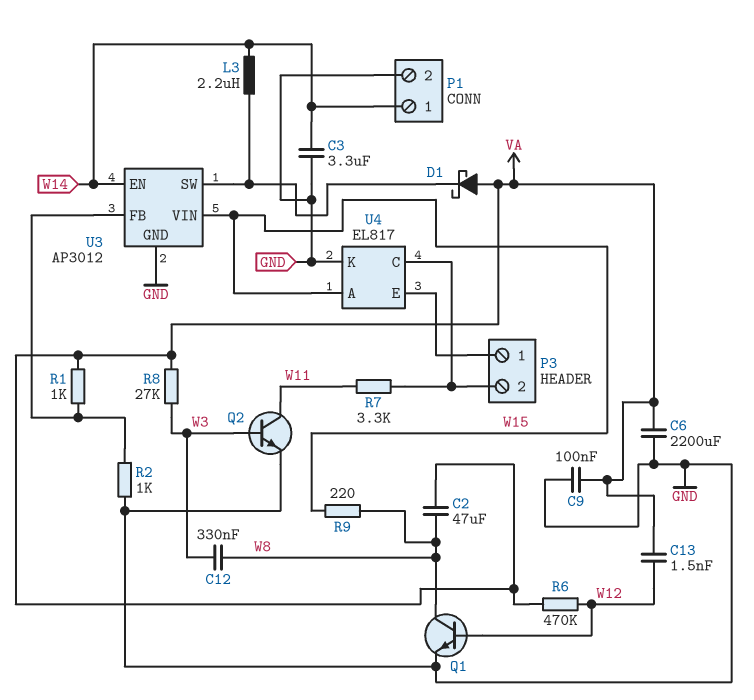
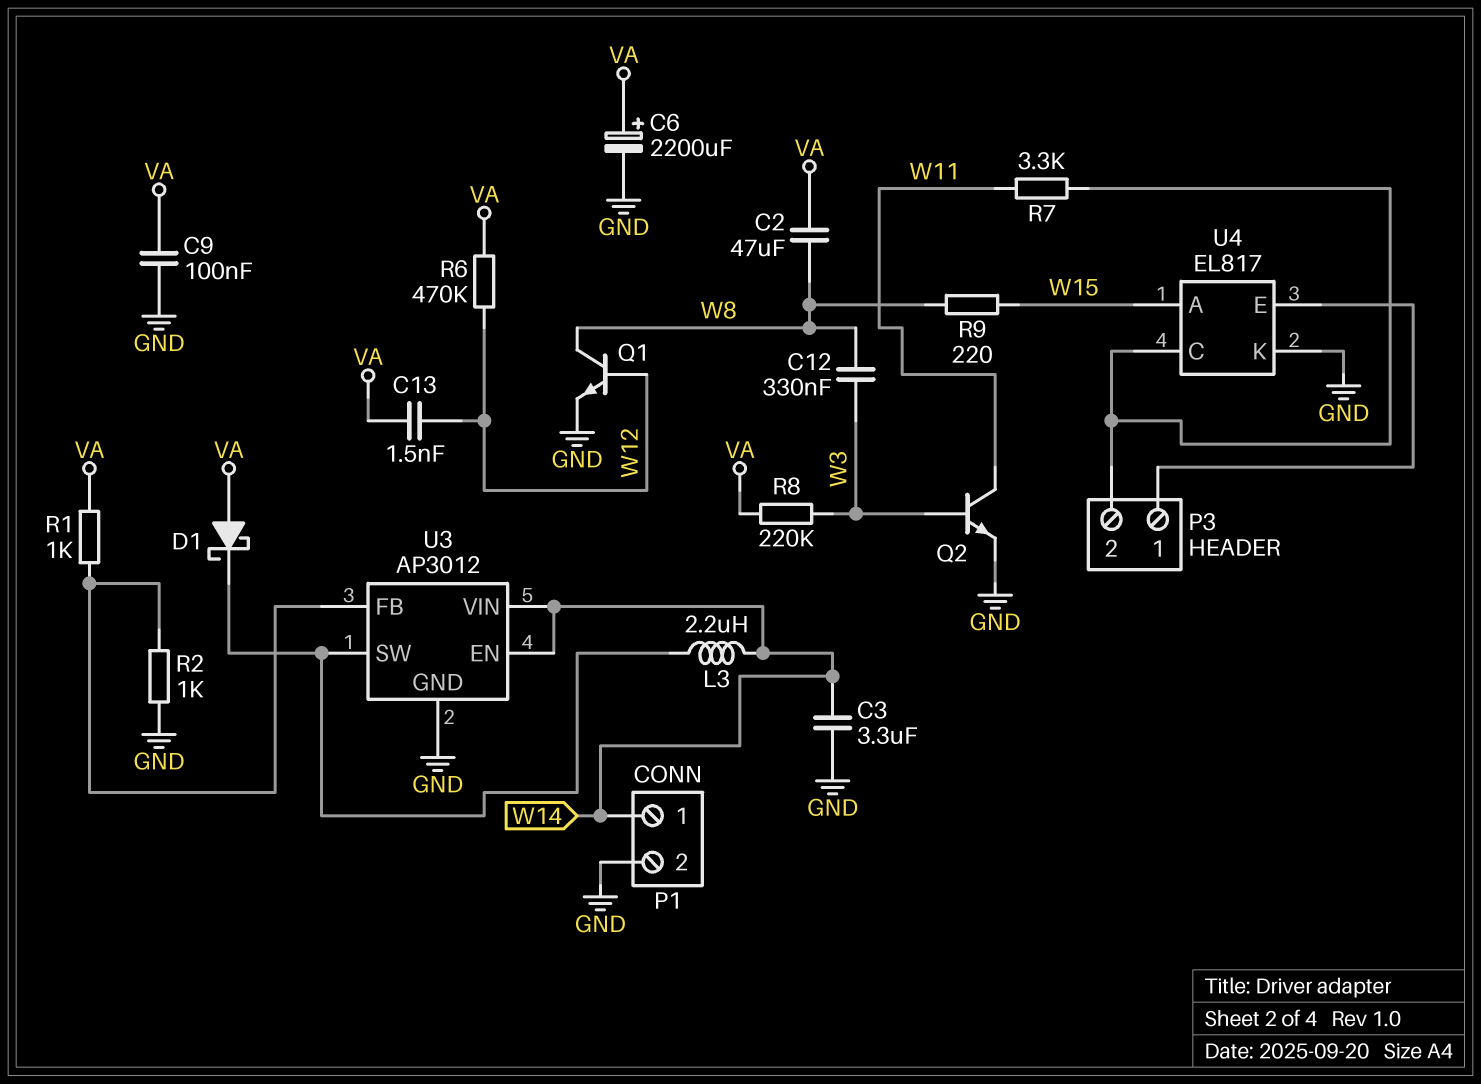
C6: 2200uF (GND, VA) -> 2200uF (plus VA, minus GND)
R8: 27k (VA, W3) -> 220k (VA, W3)
U3 pin VIN: W15 -> W14

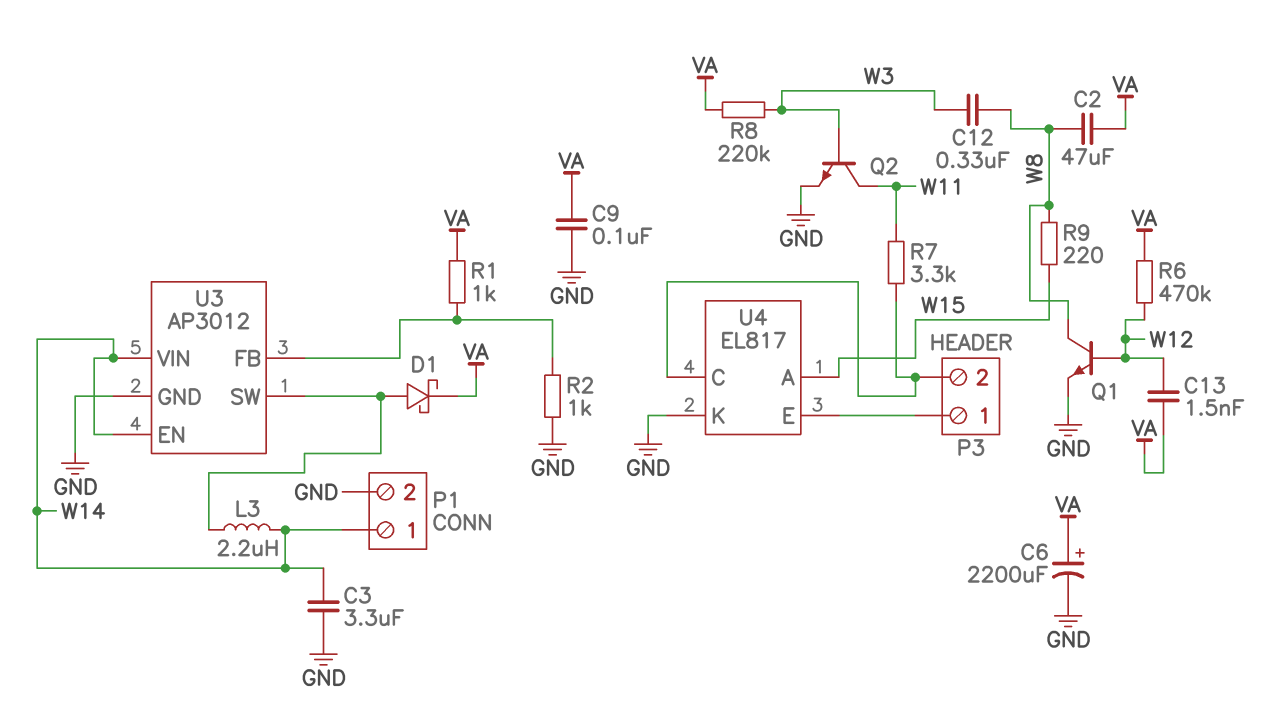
D1: schottky (A VA, K U3/SW) -> schottky (A U3/SW, K VA)

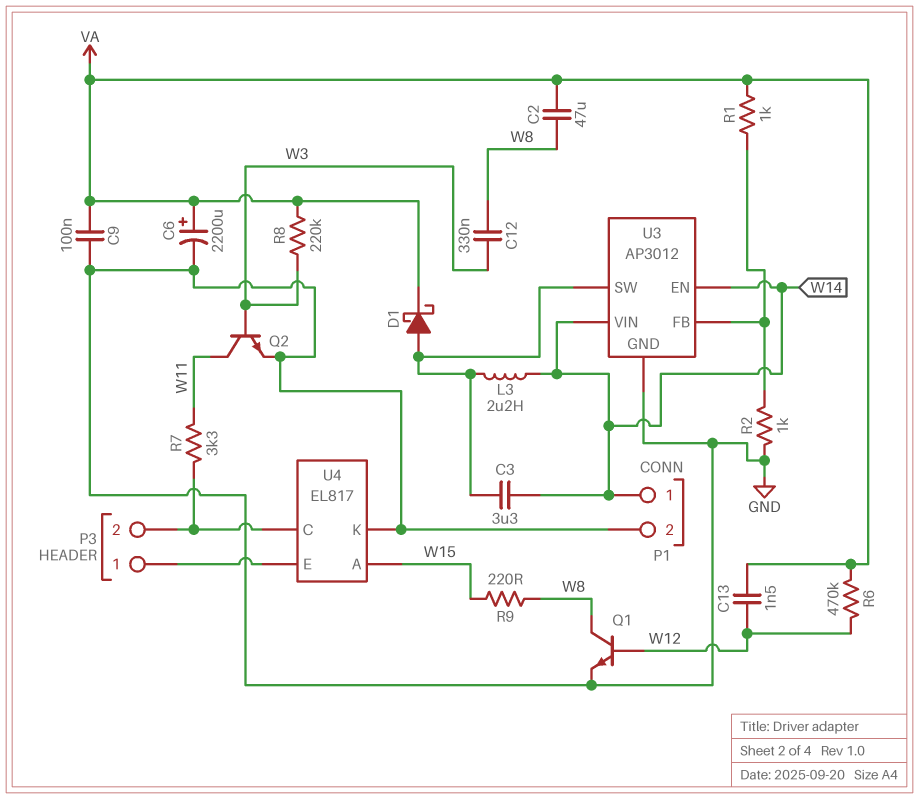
C3: 3.3uF (GND, W14) -> 3.3uF (U3/SW, W14)

